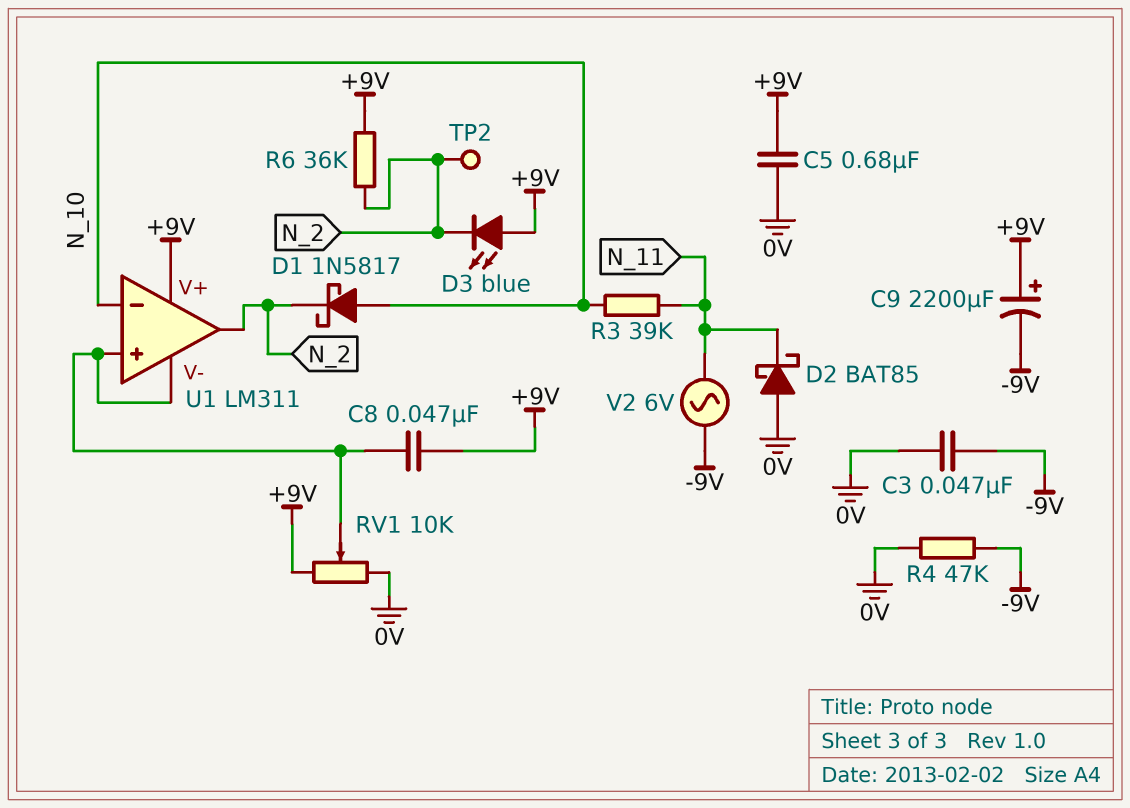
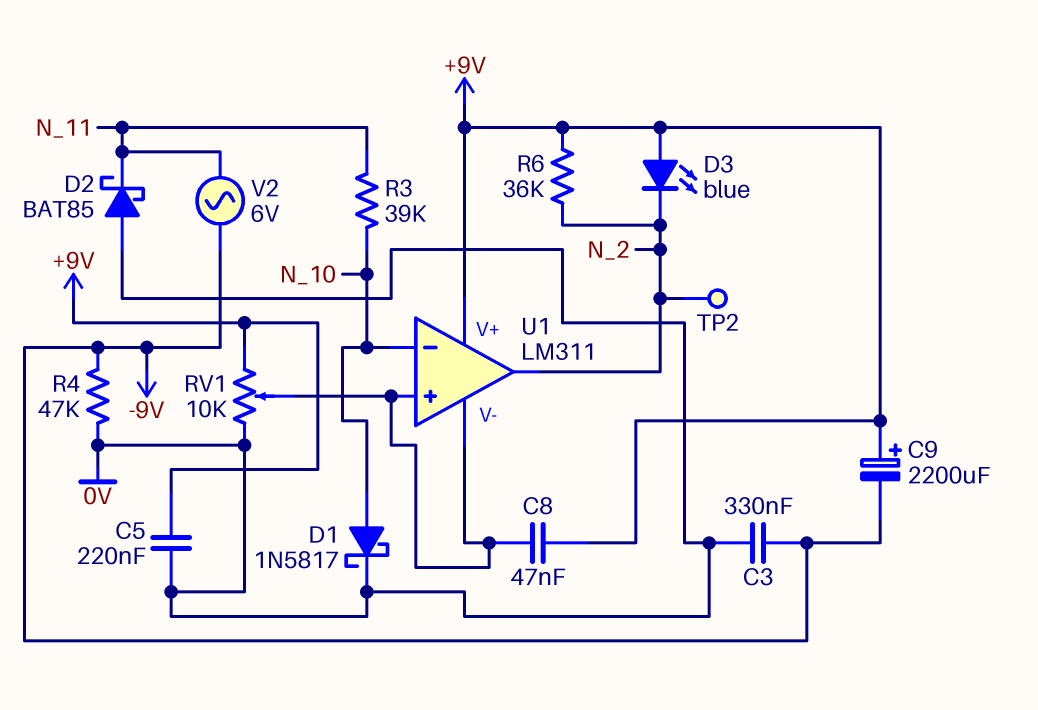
C3: 47nF (-9V, 0V) -> 330nF (-9V, 0V)
C5: 680nF (+9V, 0V) -> 220nF (+9V, 0V)
D1: schottky 1N5817 (A N_10, K N_2) -> schottky 1N5817 (A N_10, K 0V)

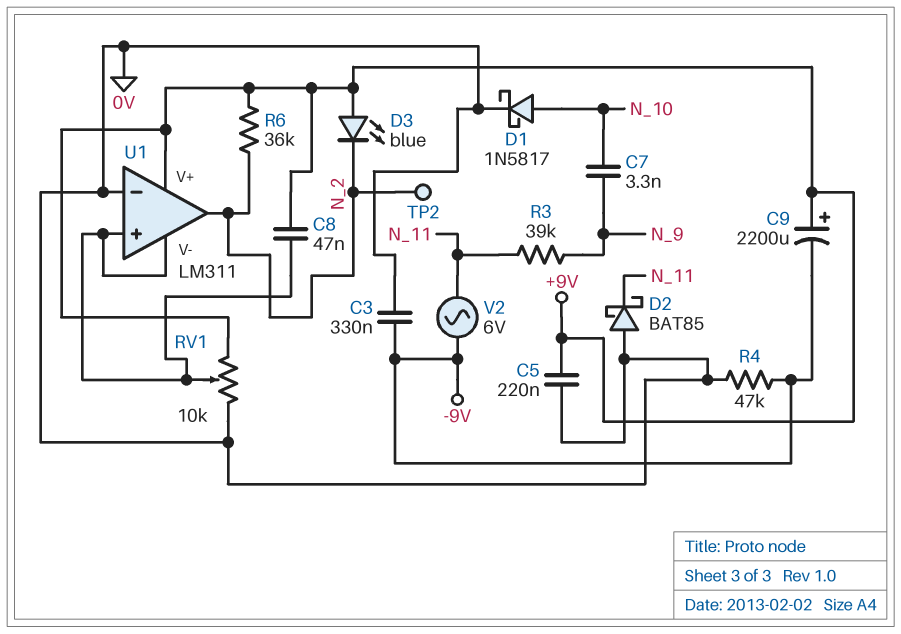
C7: none -> 3.3nF (N_9, N_10)
R3: 39k (N_10, N_11) -> 39k (N_9, N_11)
U1 pin in-: N_10 -> 0V

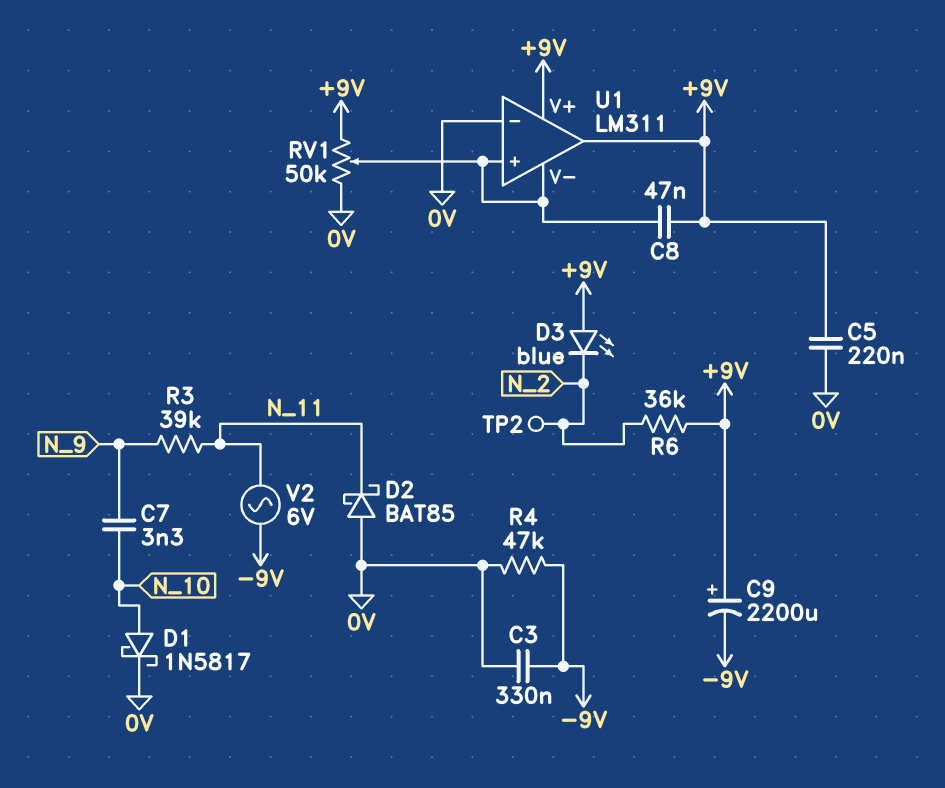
RV1: 10k (+9V, 0V, wiper U1/V-) -> 50k (+9V, 0V, wiper U1/V-)
U1 pin out: N_2 -> +9V

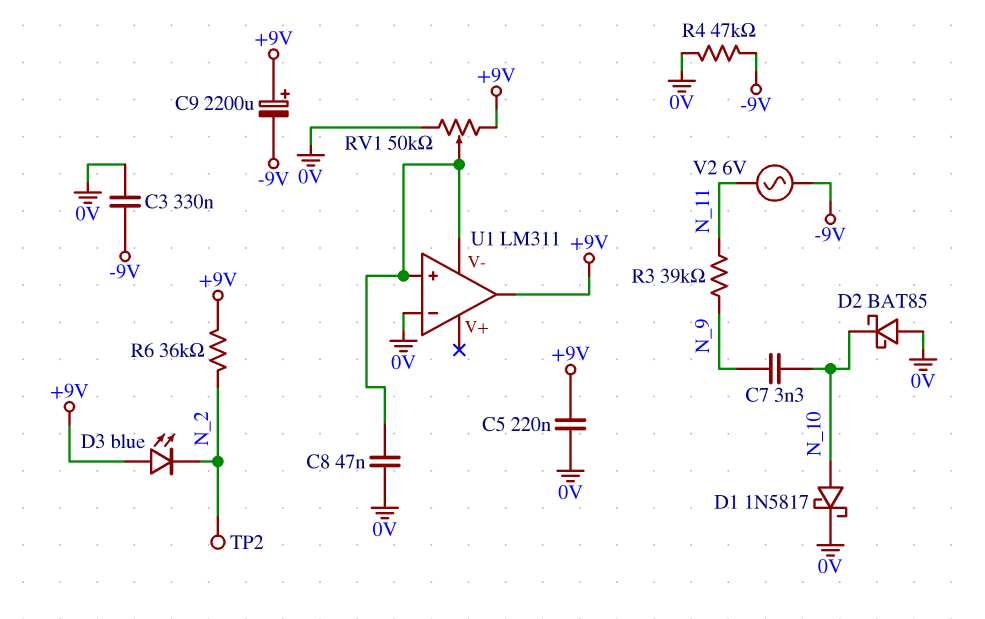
C8: 47nF (+9V, U1/V-) -> 47nF (0V, U1/V-)
D2: schottky BAT85 (A 0V, K N_11) -> schottky BAT85 (A 0V, K N_10)
U1 pin V+: +9V -> none

